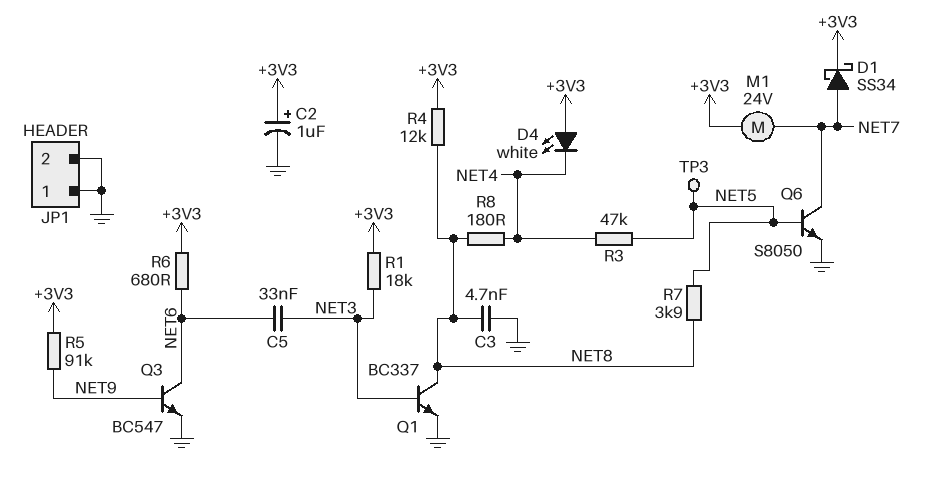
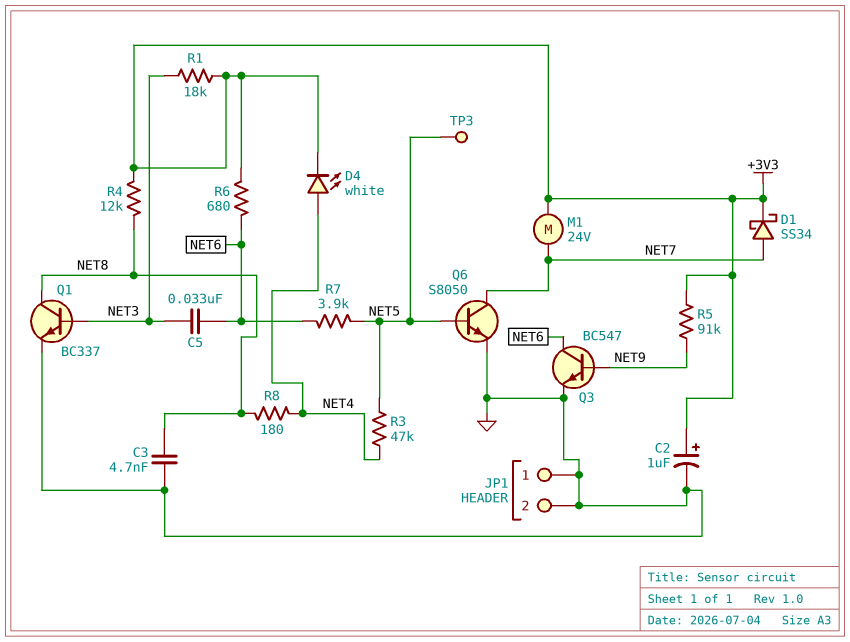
D4: LED white (A +3V3, K NET4) -> LED white (A NET4, K +3V3)
R7: 3.9k (NET5, NET8) -> 3.9k (NET5, NET6)

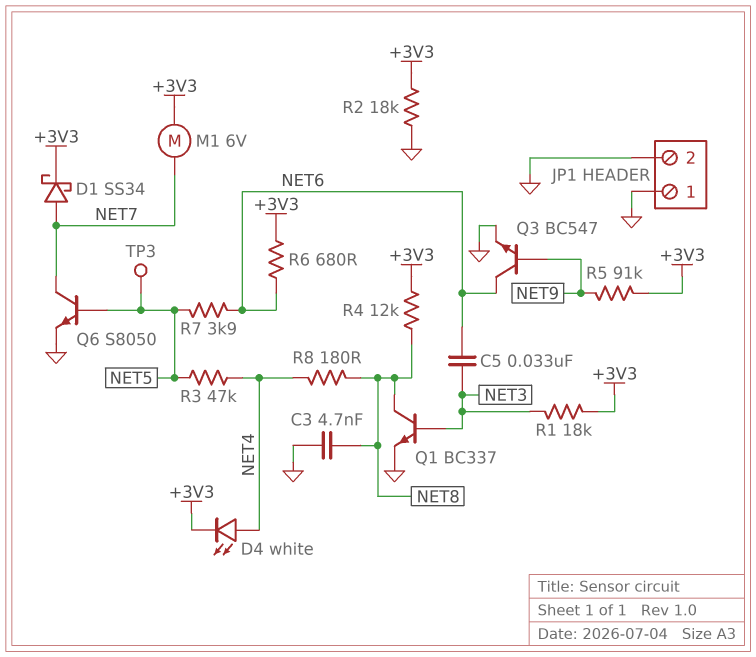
C2: 1uF (plus +3V3, minus GND) -> none
M1: motor 24V (+3V3, NET7) -> motor 6V (+3V3, NET7)
R2: none -> 18k (+3V3, GND)

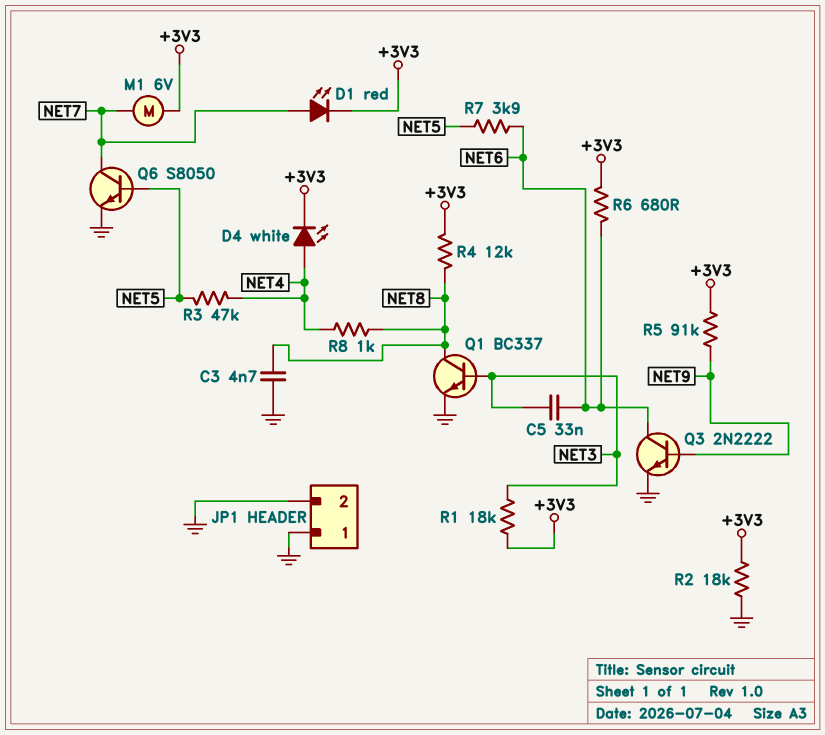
D1: schottky SS34 (A NET7, K +3V3) -> LED red (A NET7, K +3V3)
Q3: NPN BC547 (B NET9, C NET6, E GND) -> NPN 2N2222 (B NET9, C NET6, E GND)
R8: 180 (NET4, NET8) -> 1k (NET4, NET8)
TP3: test point (NET5) -> none

